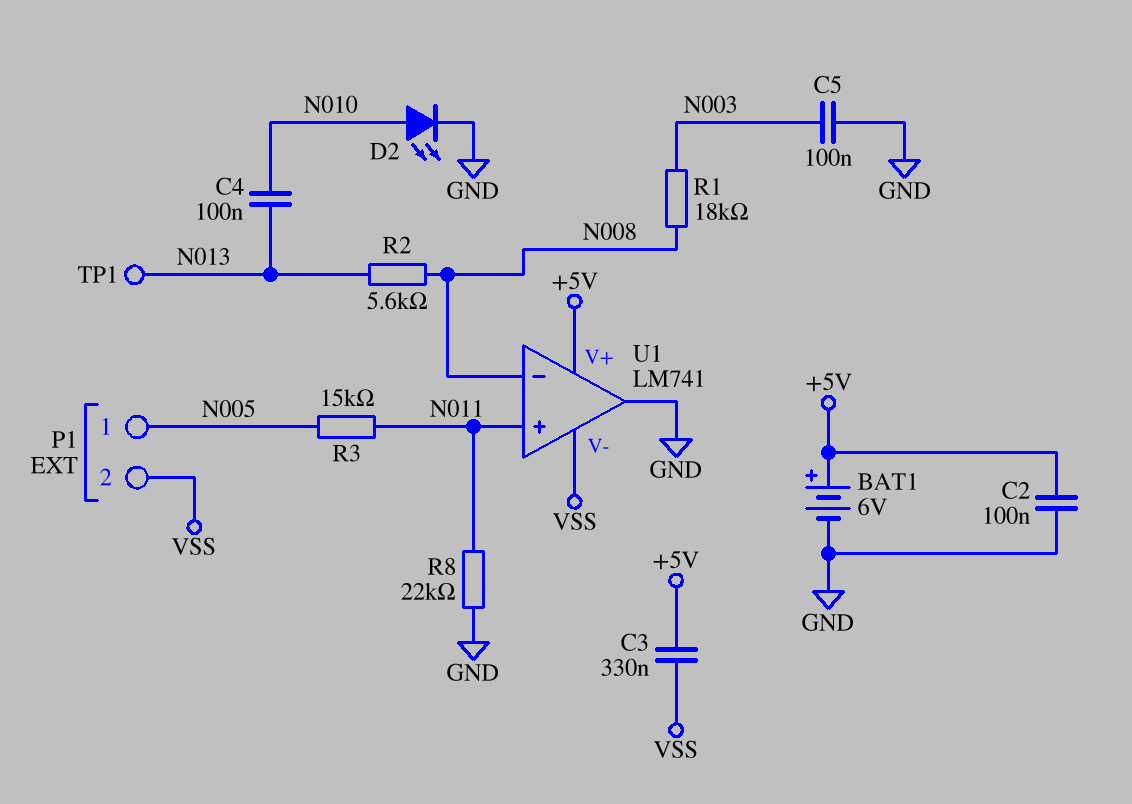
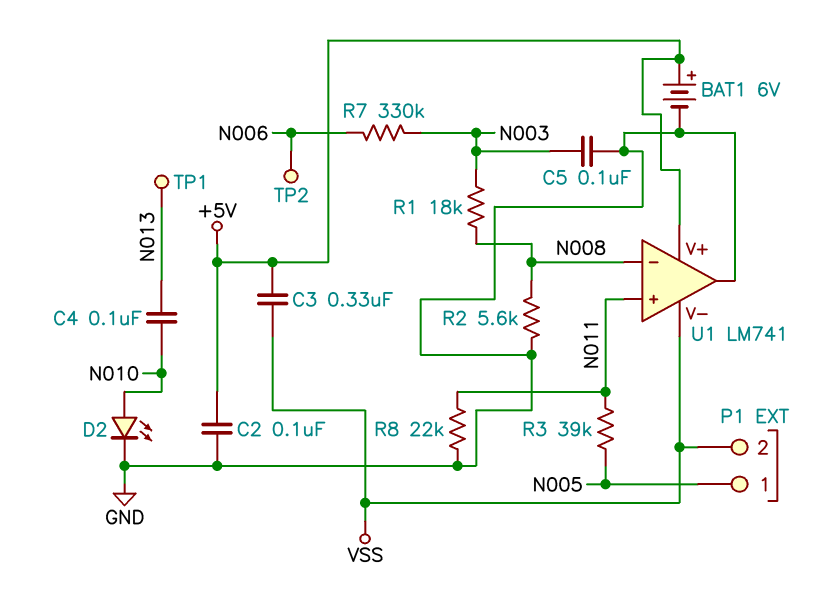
R2: 5.6k (N008, N013) -> 5.6k (GND, N008)
R3: 15k (N005, N011) -> 39k (N005, N011)
R7: none -> 330k (N003, N006)
TP2: none -> test point (N006)

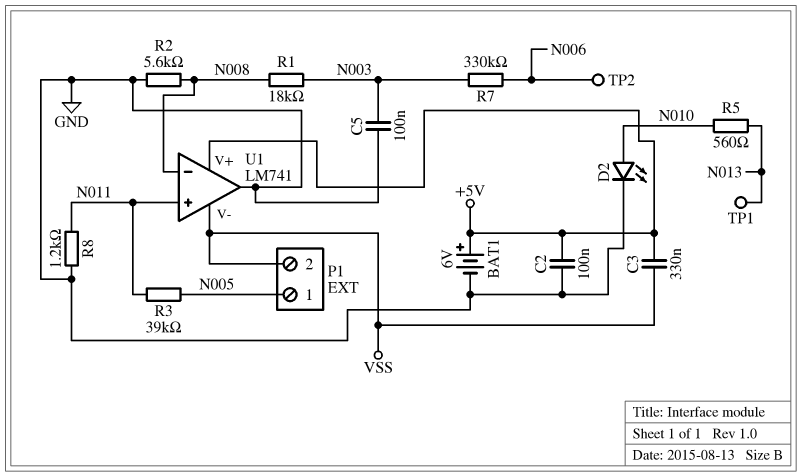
C4: 100nF (N010, N013) -> none
R5: none -> 560 (N010, N013)
R8: 22k (GND, N011) -> 1.2k (GND, N011)

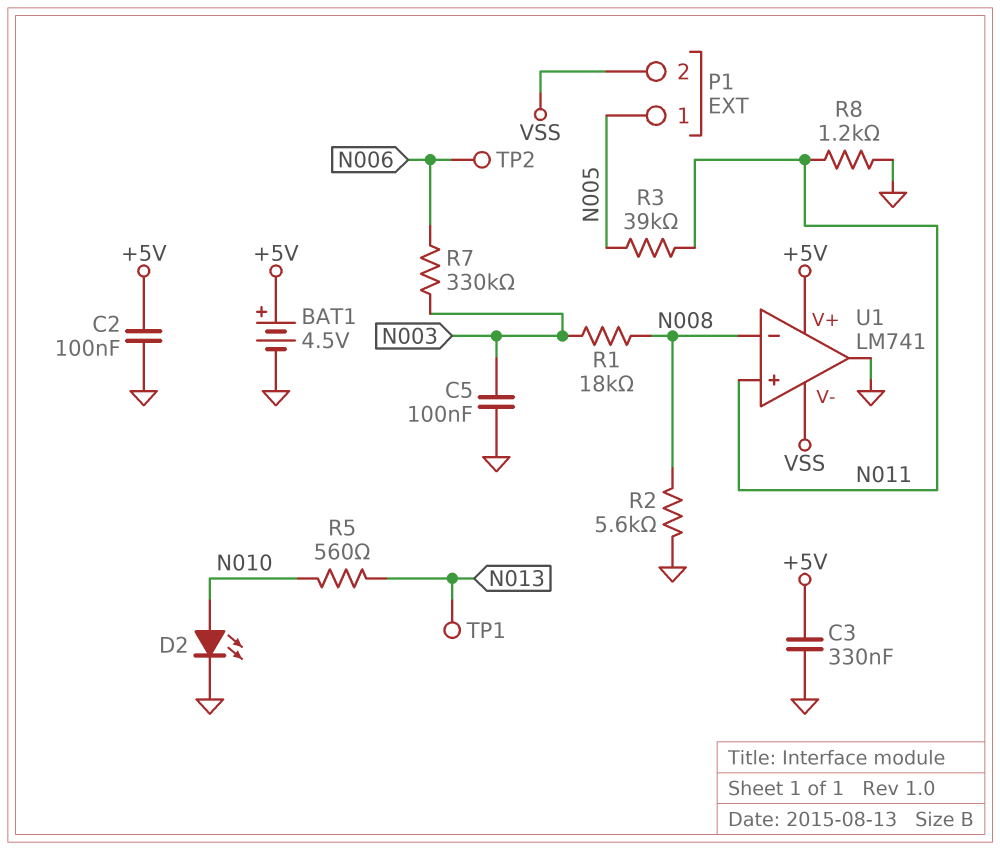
BAT1: 6V (plus +5V, minus GND) -> 4.5V (plus +5V, minus GND)
C3: 330nF (+5V, VSS) -> 330nF (+5V, GND)

